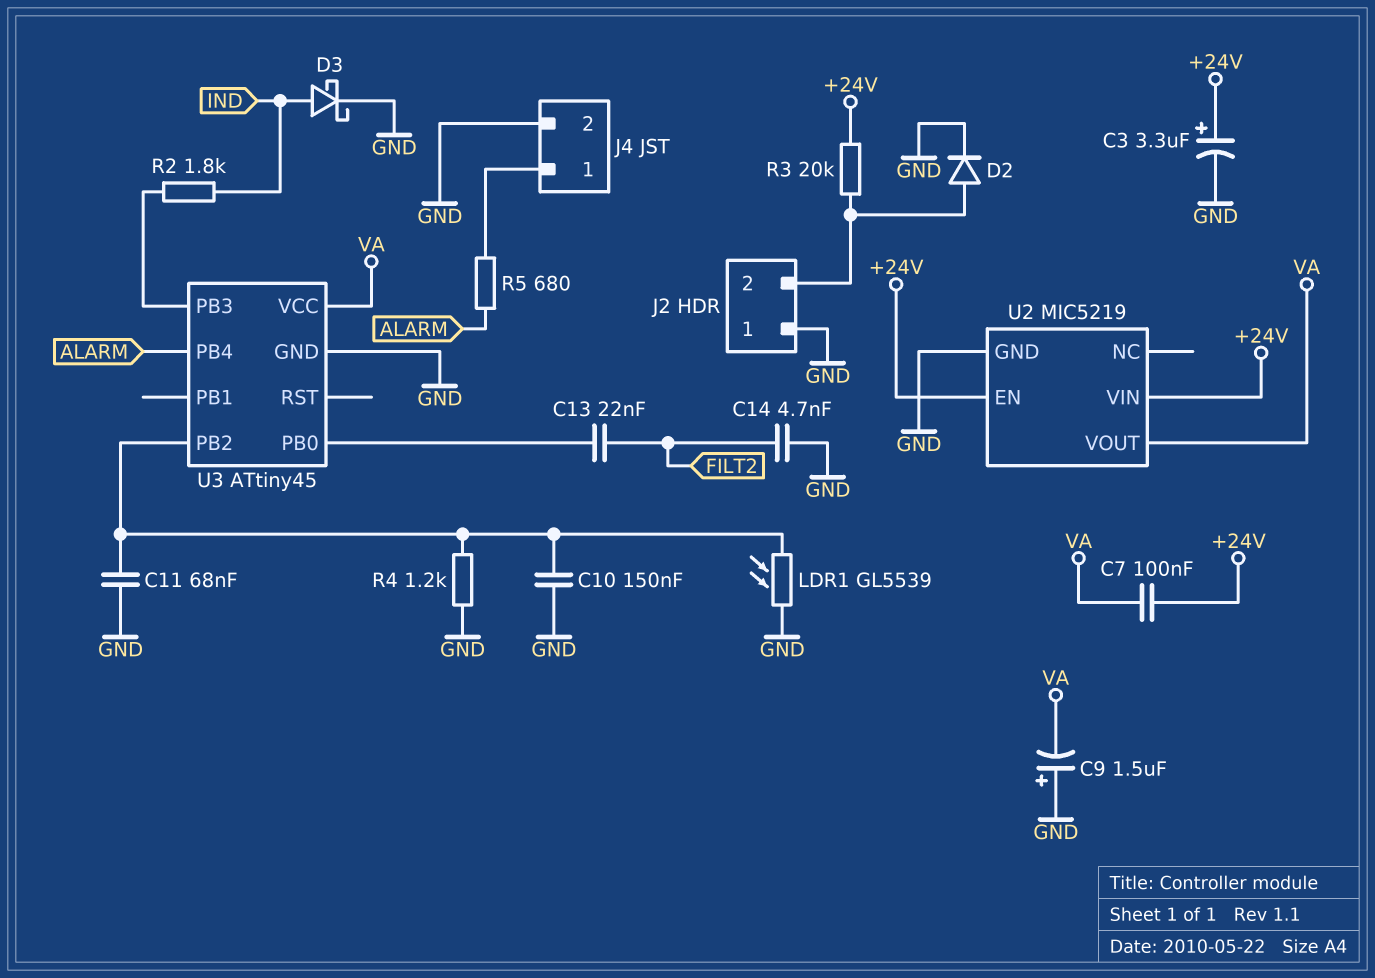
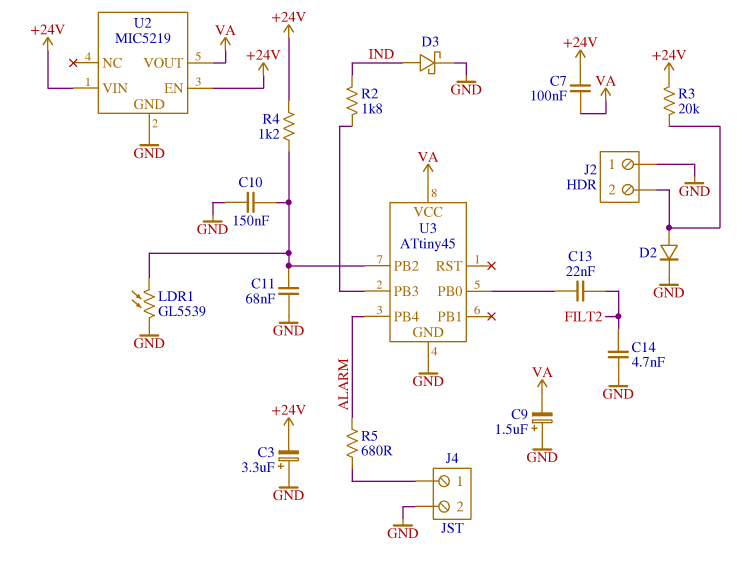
C3: 3.3uF (plus +24V, minus GND) -> 3.3uF (plus GND, minus +24V)
R4: 1.2k (GND, U3/PB2) -> 1.2k (+24V, U3/PB2)

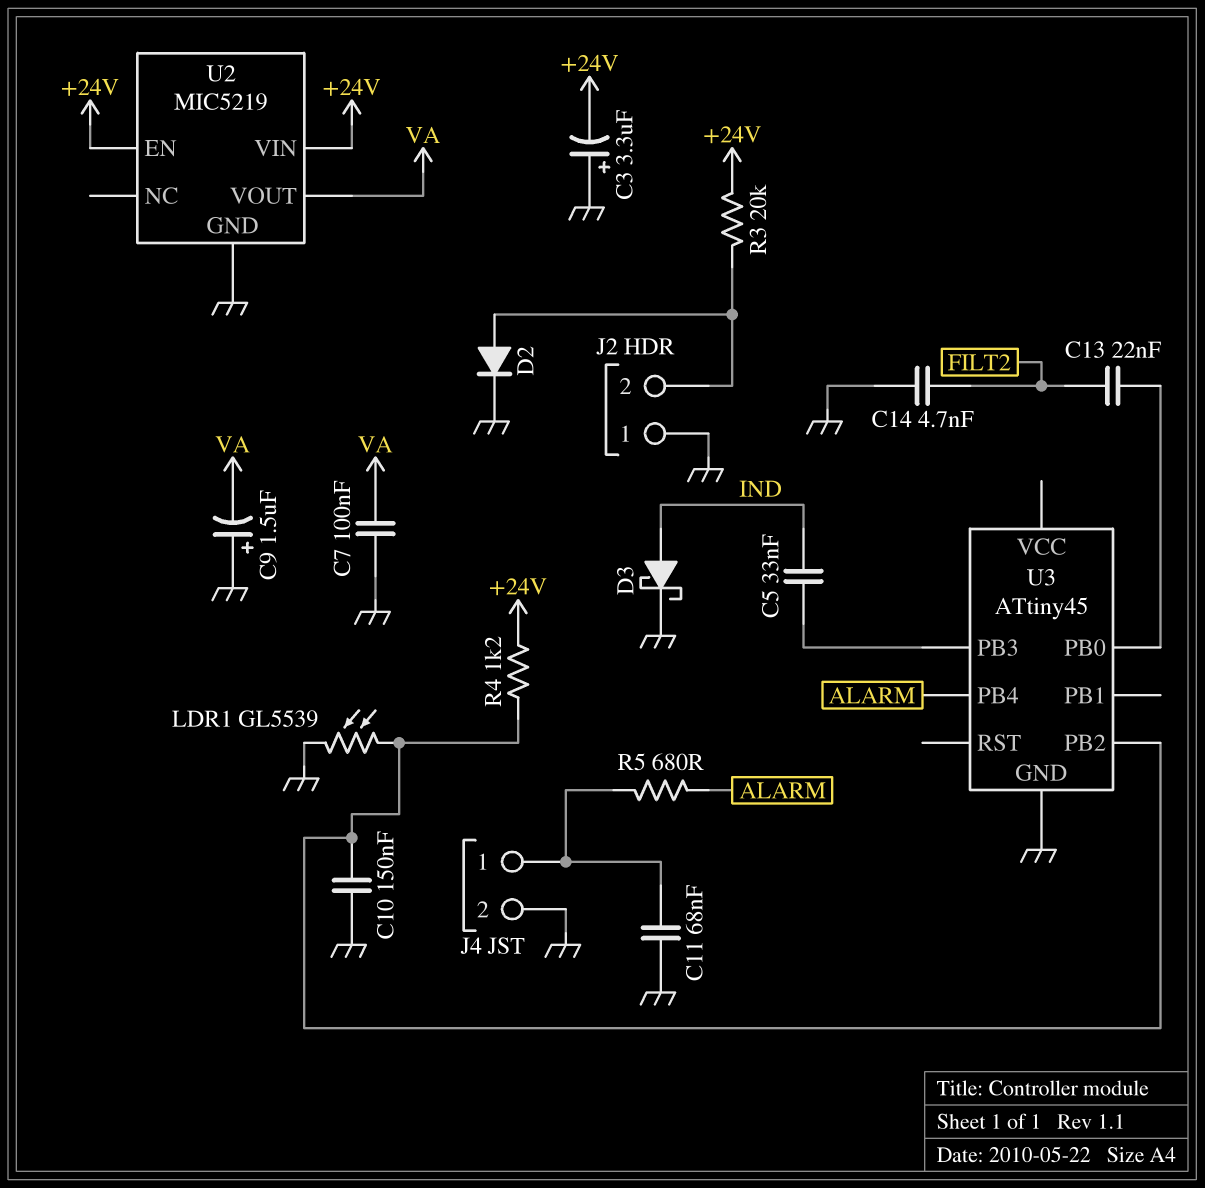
C5: none -> 33nF (IND, U3/PB3)
C7: 100nF (+24V, VA) -> 100nF (GND, VA)
C11: 68nF (GND, U3/PB2) -> 68nF (GND, J4/1)
R2: 1.8k (IND, U3/PB3) -> none
U3 pin VCC: VA -> none

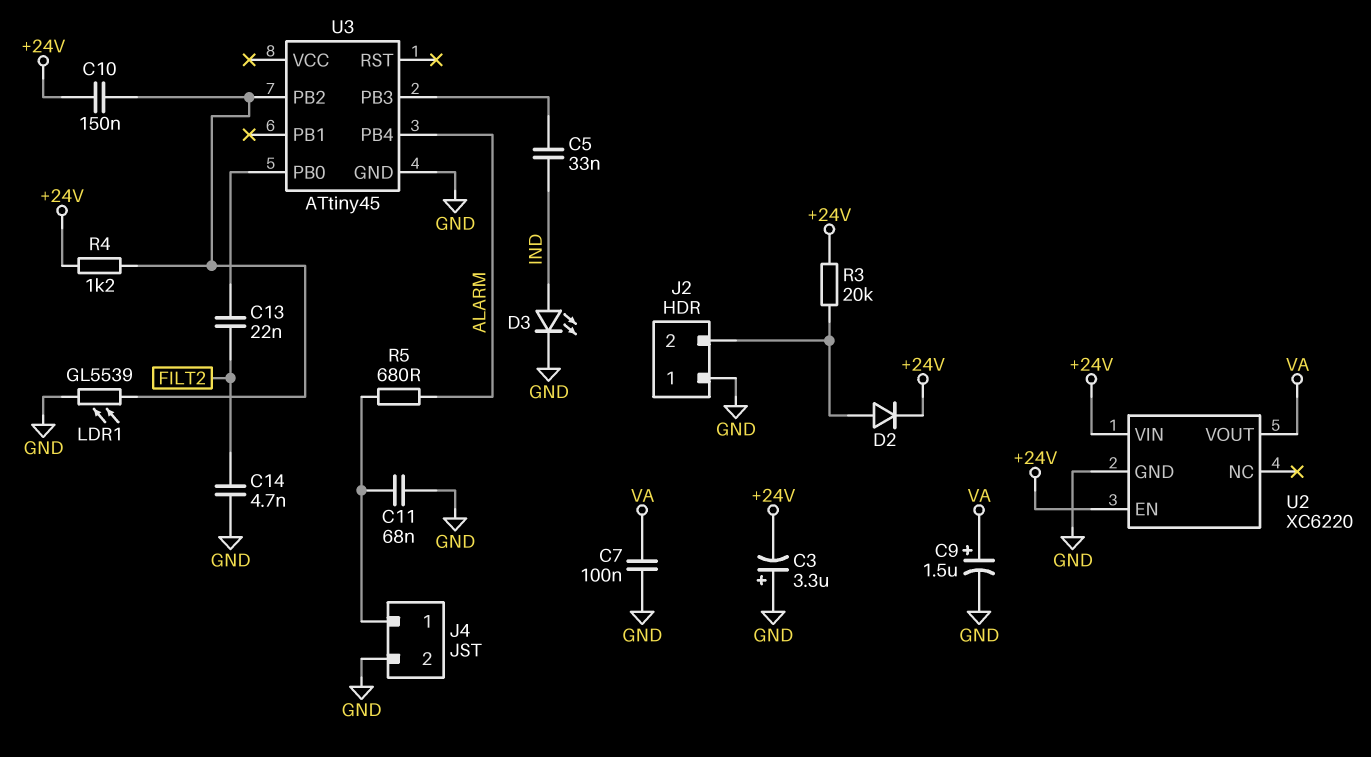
C9: 1.5uF (plus GND, minus VA) -> 1.5uF (plus VA, minus GND)
C10: 150nF (GND, U3/PB2) -> 150nF (+24V, U3/PB2)
D2: diode (A J2/2, K GND) -> diode (A J2/2, K +24V)
D3: schottky (A IND, K GND) -> LED (A IND, K GND)
U2: MIC5219 -> XC6220

